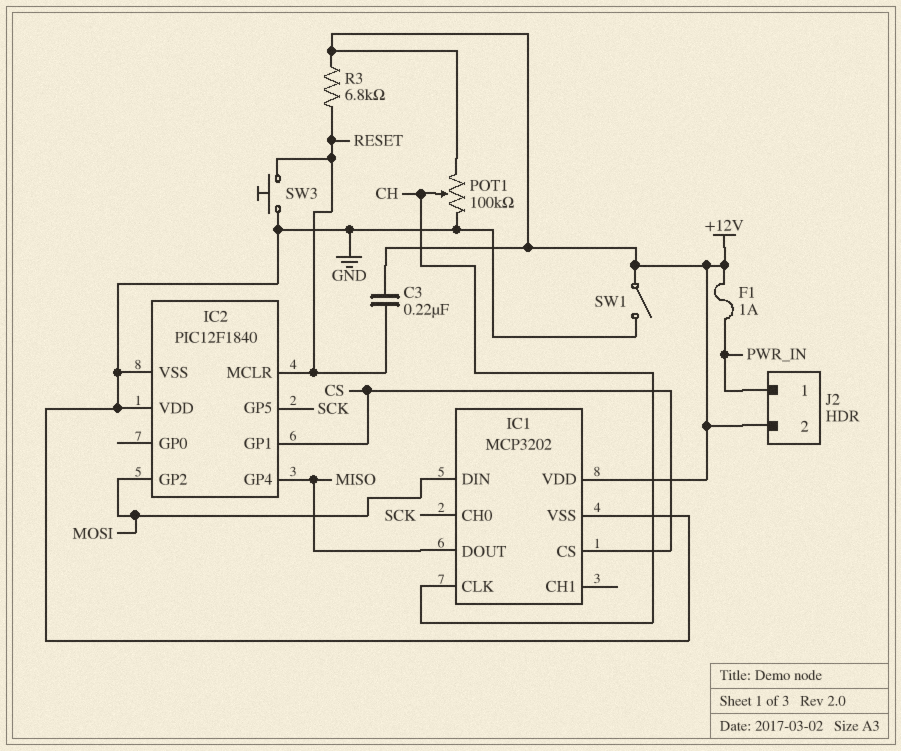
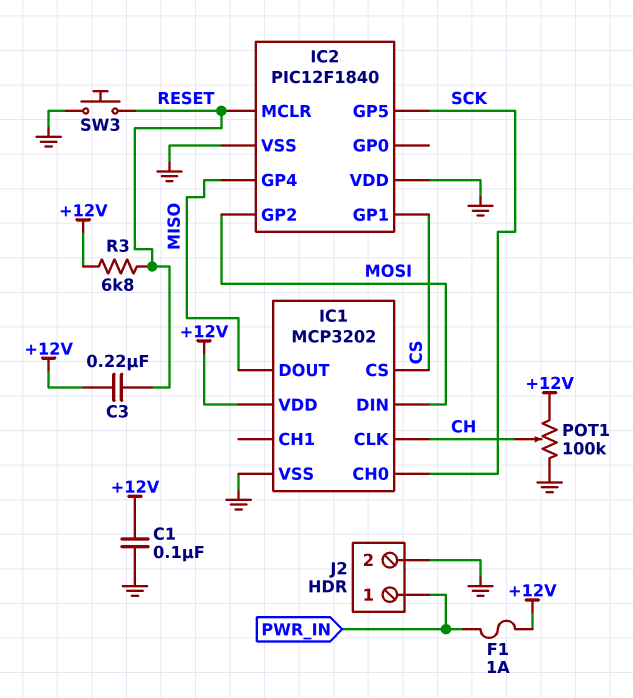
C1: none -> 100nF (+12V, GND)
J2 pin 2: +12V -> GND
SW1: switch (+12V, GND) -> none

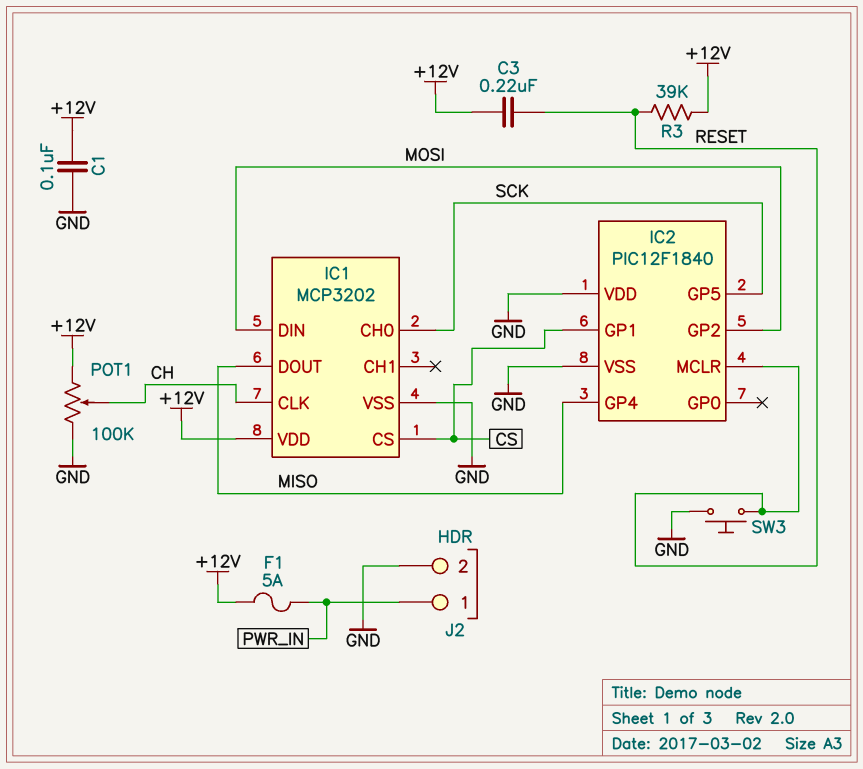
F1: 1A (+12V, PWR_IN) -> 5A (+12V, PWR_IN)
R3: 6.8k (+12V, RESET) -> 39k (+12V, RESET)

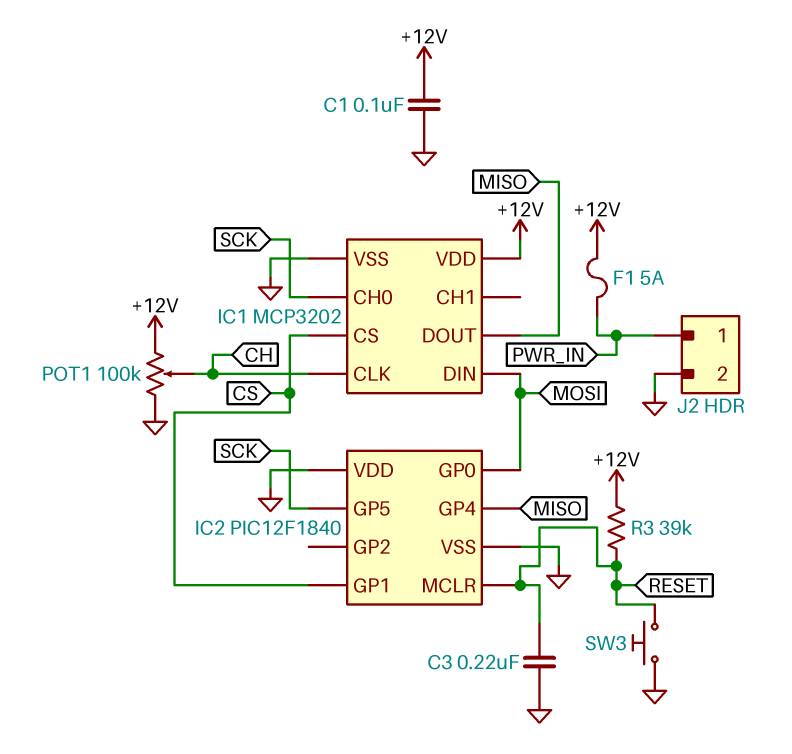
C3: 220nF (+12V, RESET) -> 220nF (GND, RESET)
IC2 pin GP0: none -> MOSI
IC2 pin GP2: MOSI -> none

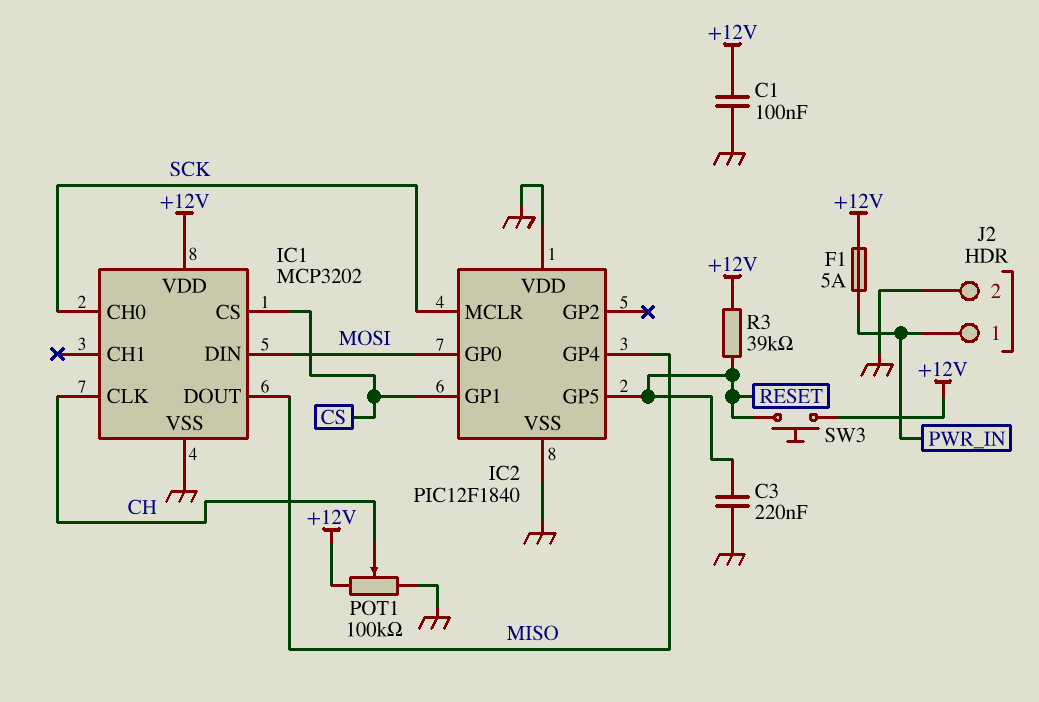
IC2 pin GP5: SCK -> RESET
IC2 pin MCLR: RESET -> SCK
SW3: button (GND, RESET) -> button (+12V, RESET)

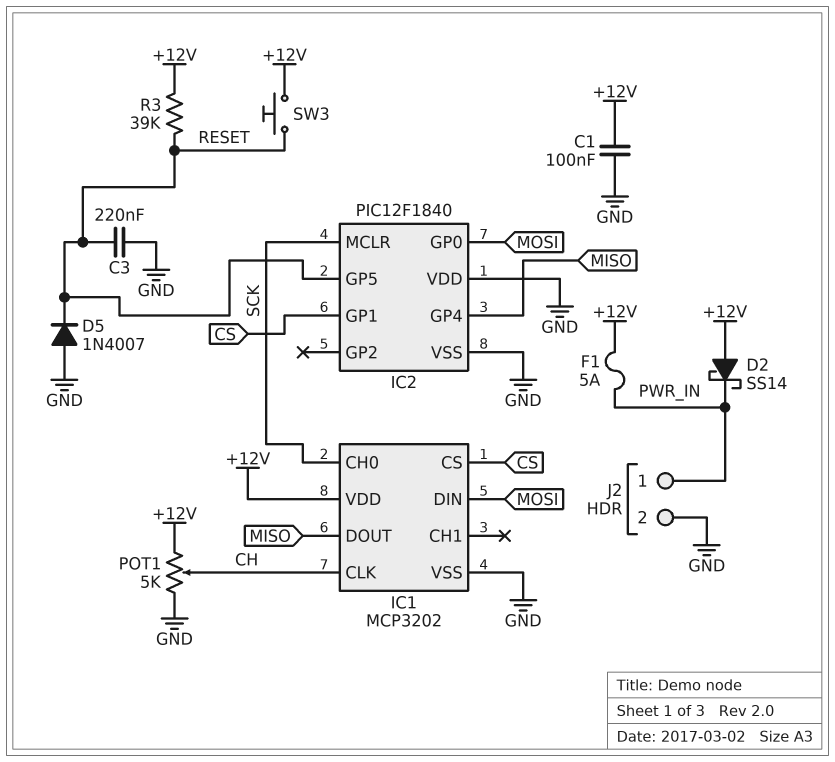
D2: none -> schottky SS14 (A +12V, K PWR_IN)
D5: none -> diode 1N4007 (A GND, K RESET)
POT1: 100k (+12V, GND, wiper CH) -> 5k (+12V, GND, wiper CH)

